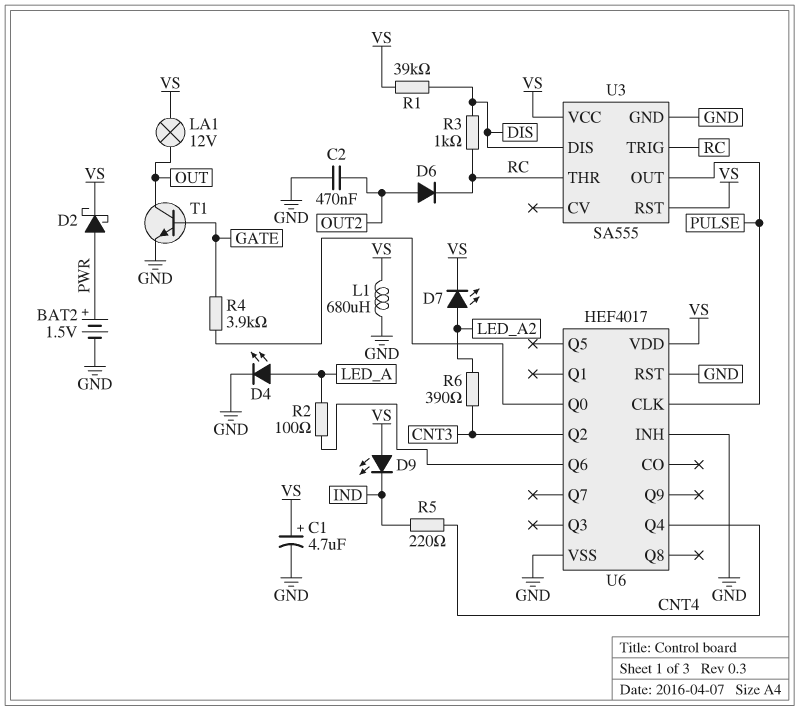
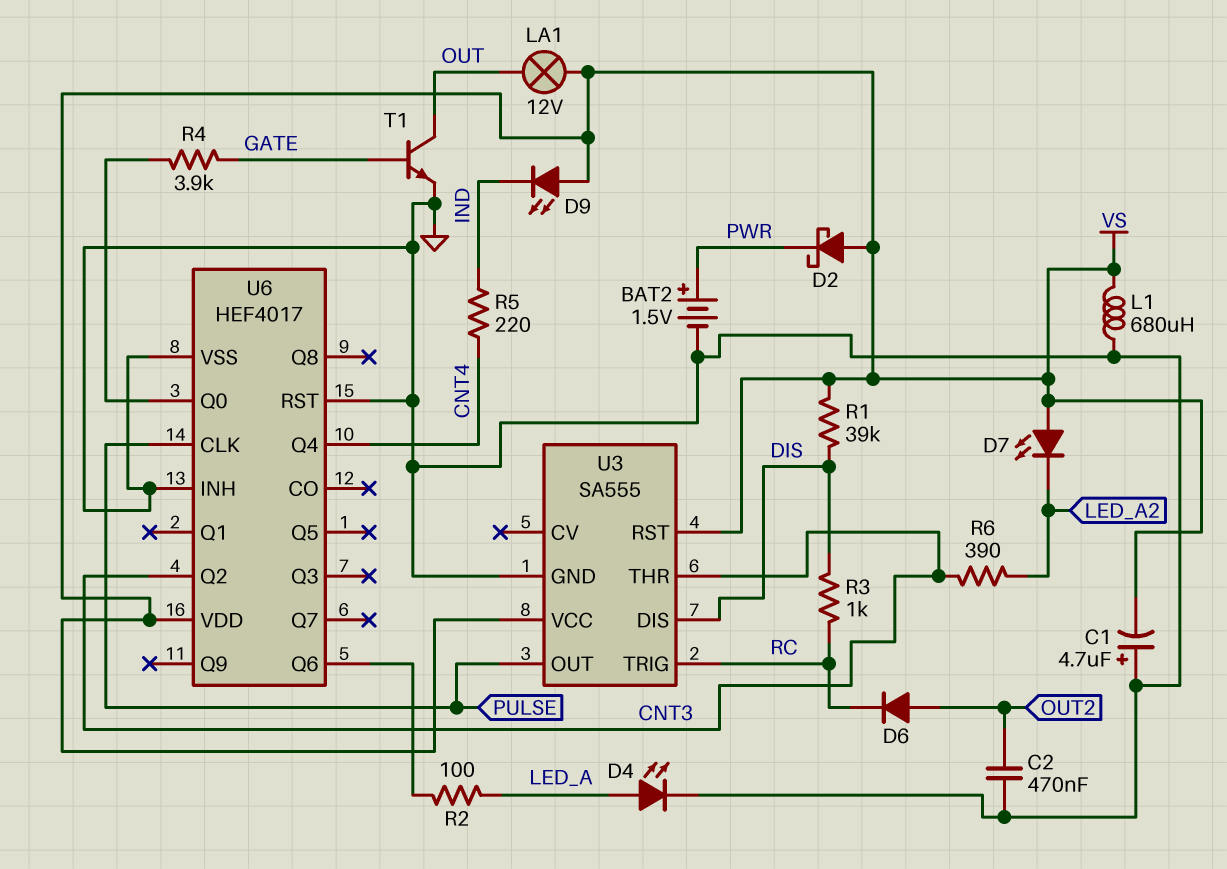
C1: 4.7uF (plus VS, minus GND) -> 4.7uF (plus GND, minus VS)
D2: schottky (A PWR, K VS) -> schottky (A VS, K PWR)
D7: LED (A LED_A2, K VS) -> LED (A VS, K LED_A2)
U3 pin THR: RC -> CNT3

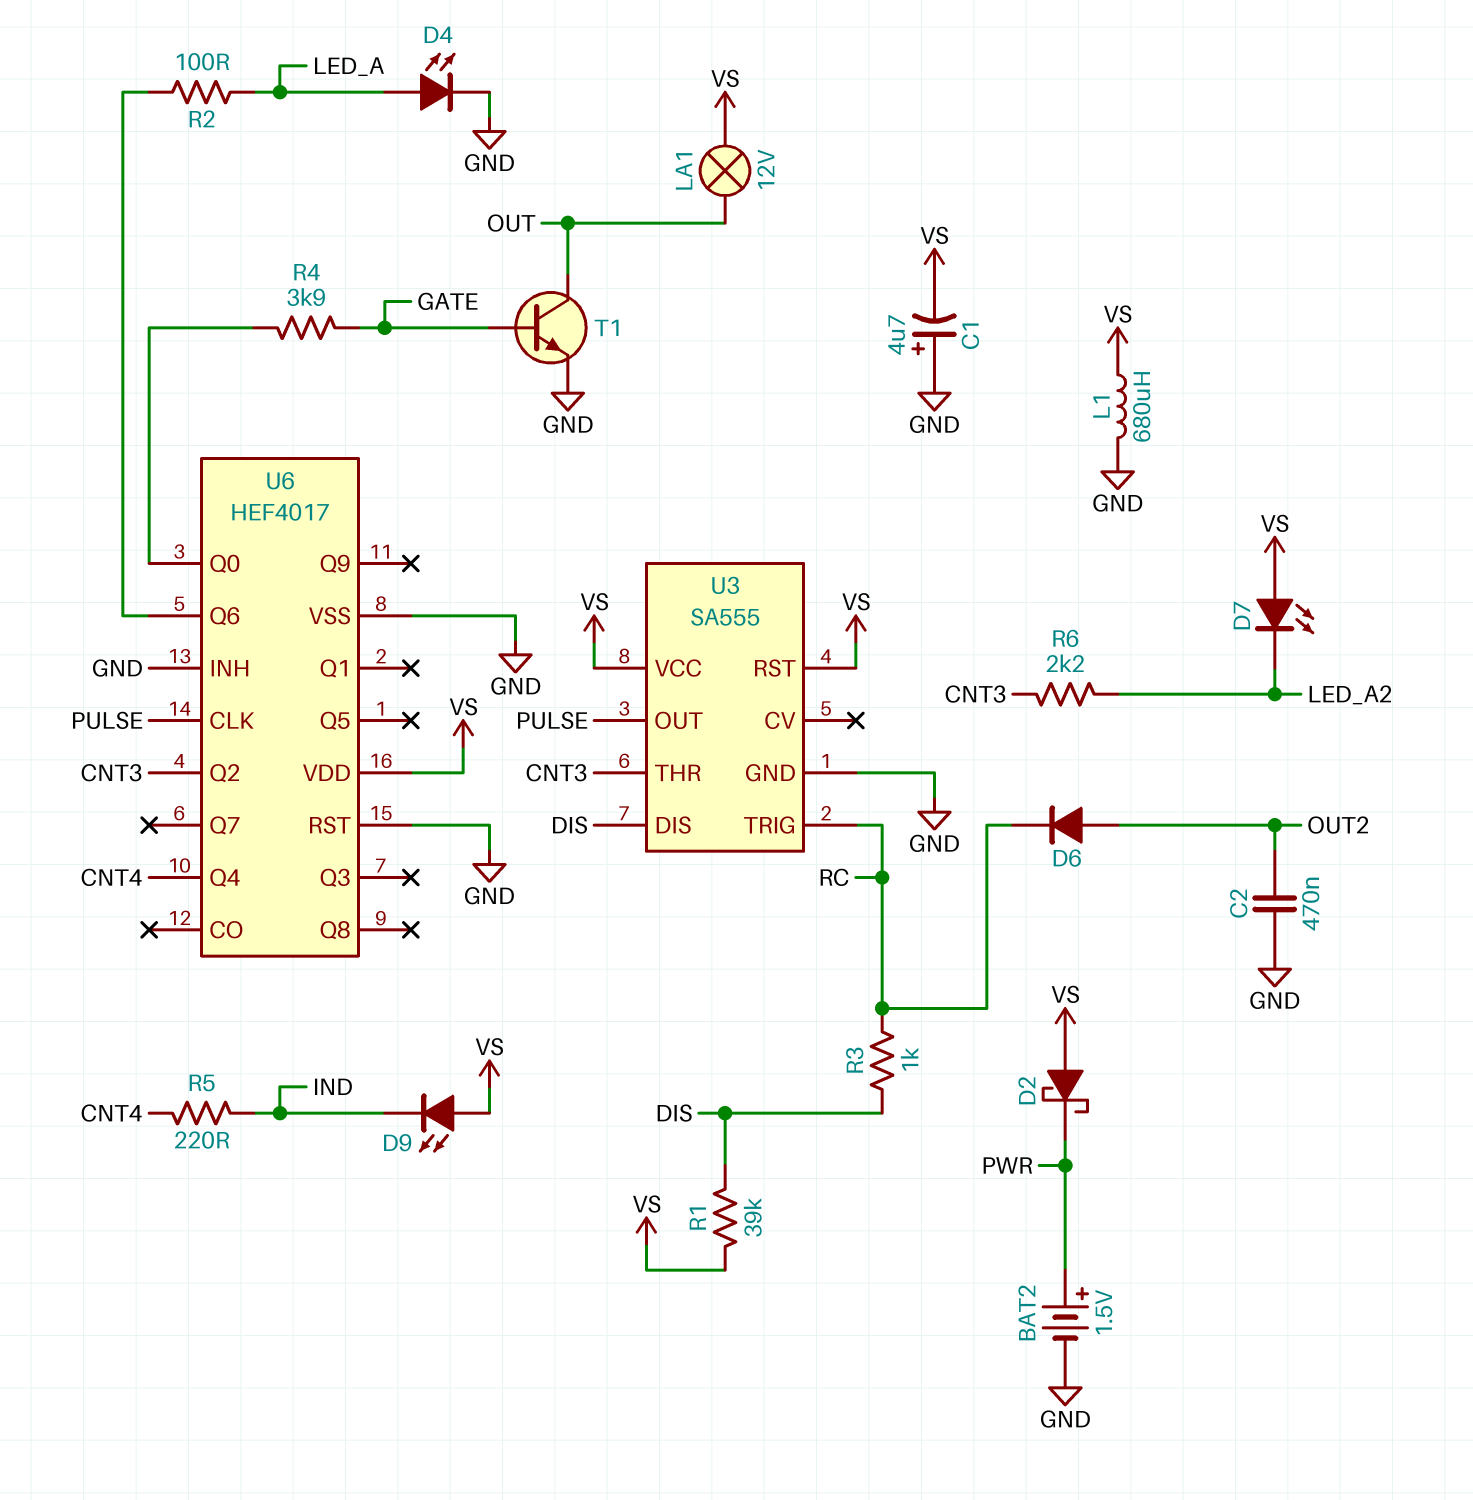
R6: 390 (CNT3, LED_A2) -> 2.2k (CNT3, LED_A2)

